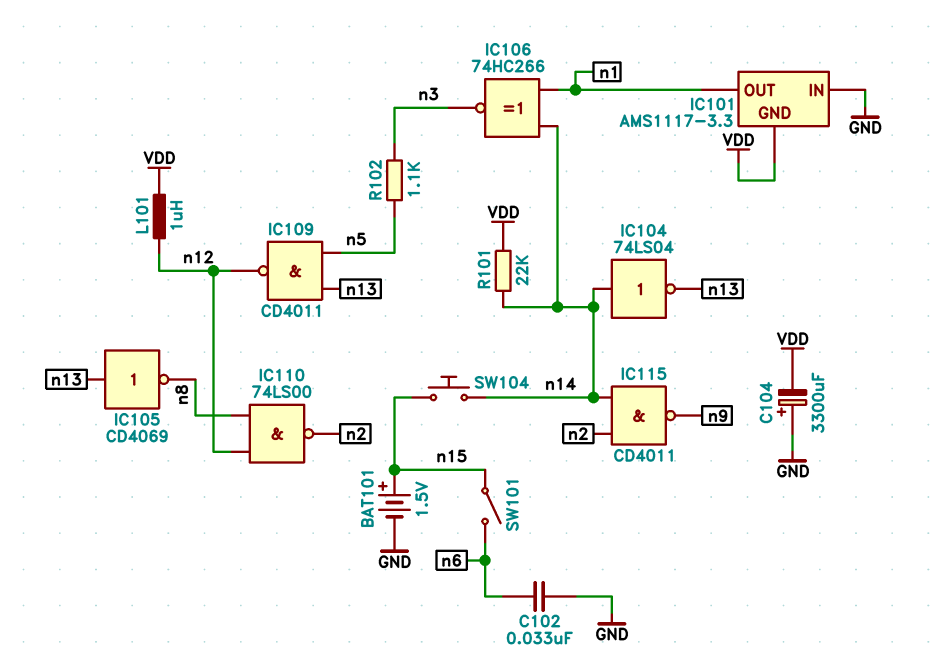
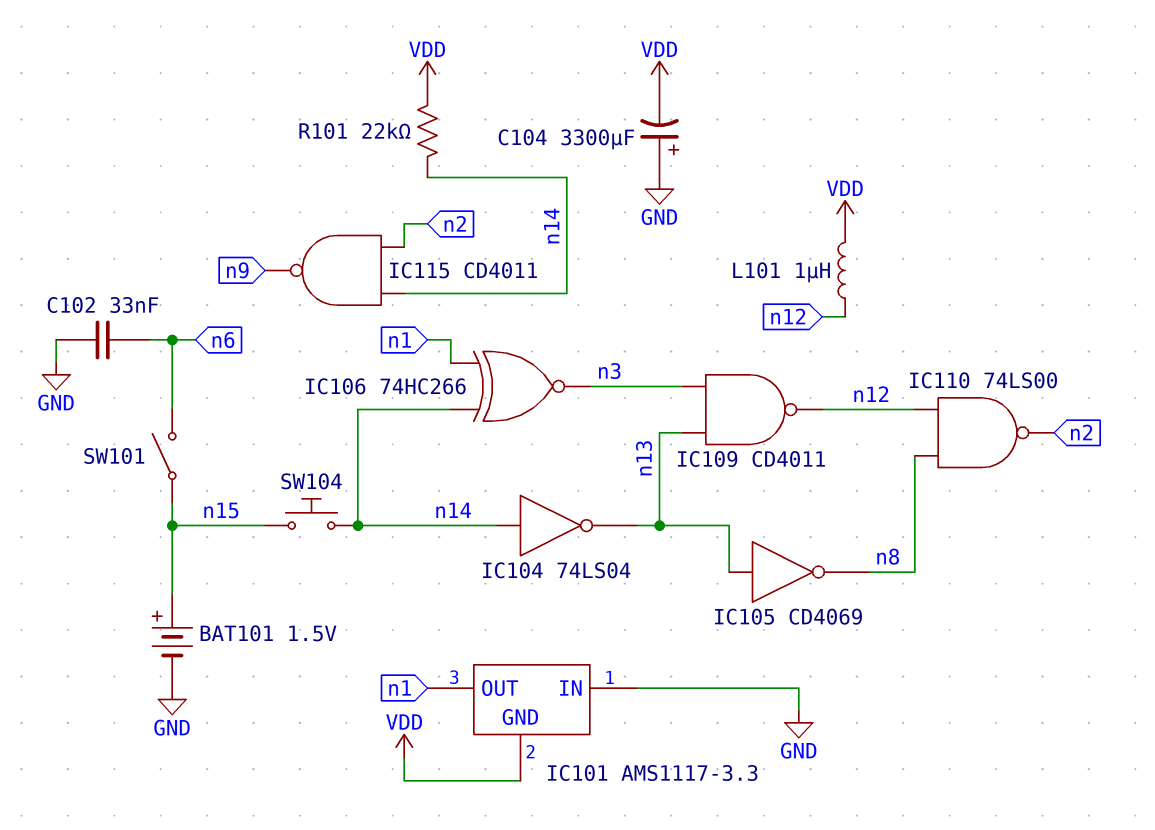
IC109: NAND CD4011 (in n5, in n13, out n12) -> NAND CD4011 (in n3, in n13, out n12)
R102: 1.1k (n3, n5) -> none

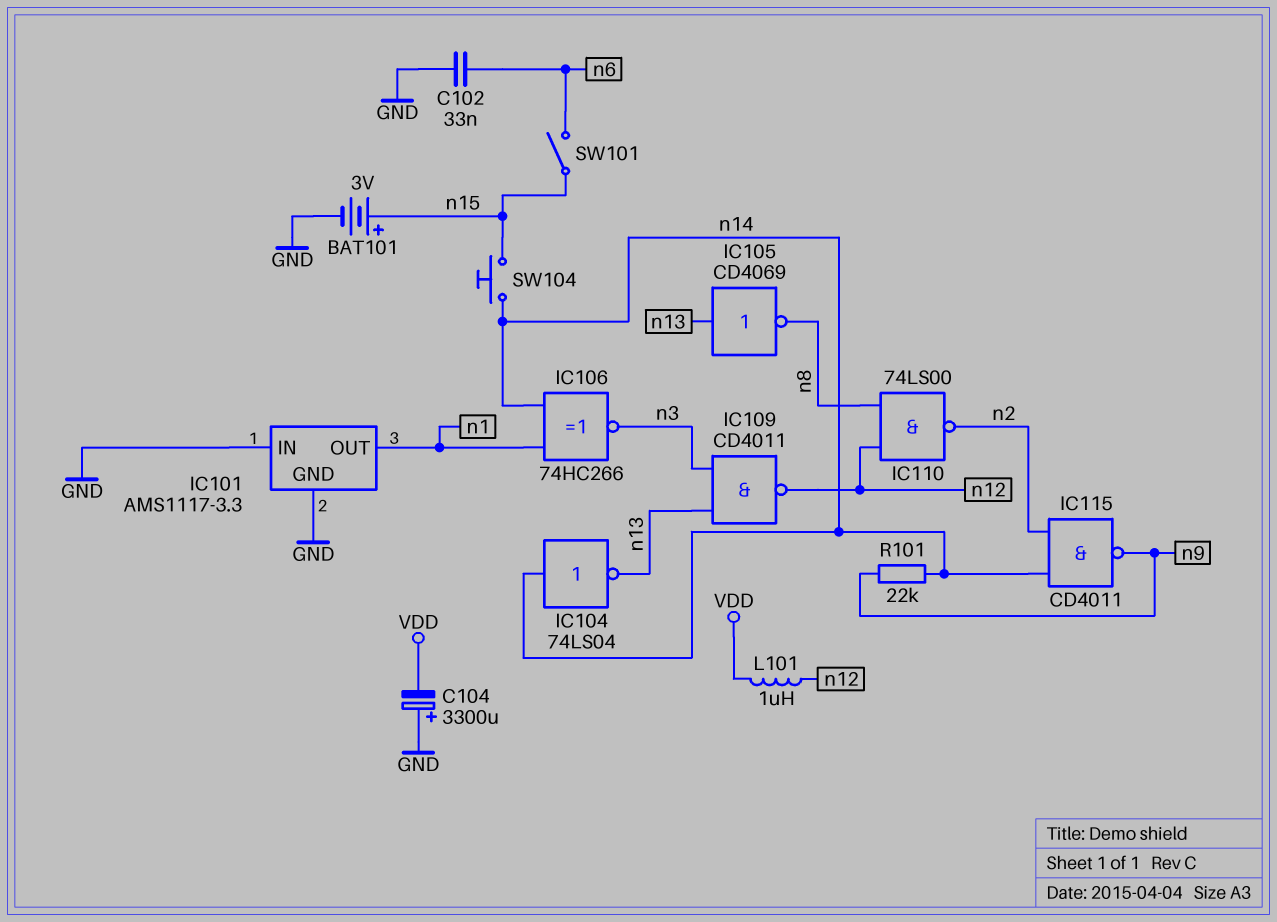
BAT101: 1.5V (plus n15, minus GND) -> 3V (plus n15, minus GND)
IC101 pin GND: VDD -> GND
R101: 22k (VDD, n14) -> 22k (n9, n14)

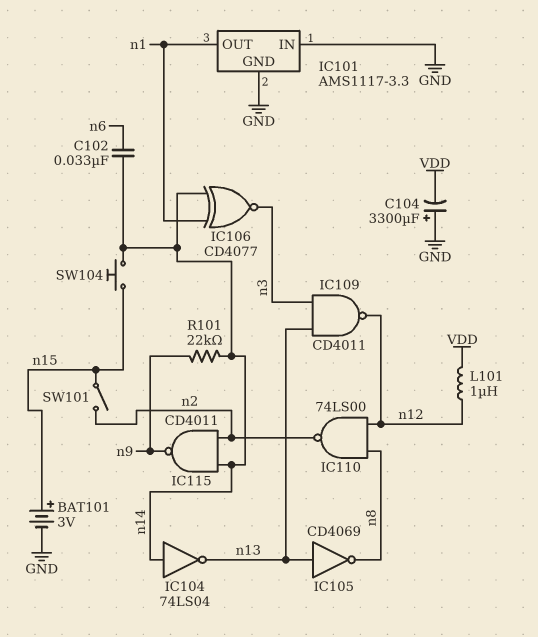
C102: 33nF (GND, n6) -> 33nF (n6, n14)
IC106: XNOR 74HC266 (in n1, in n14, out n3) -> XNOR CD4077 (in n1, in n14, out n3)
SW101: switch (n6, n15) -> switch (n2, n15)

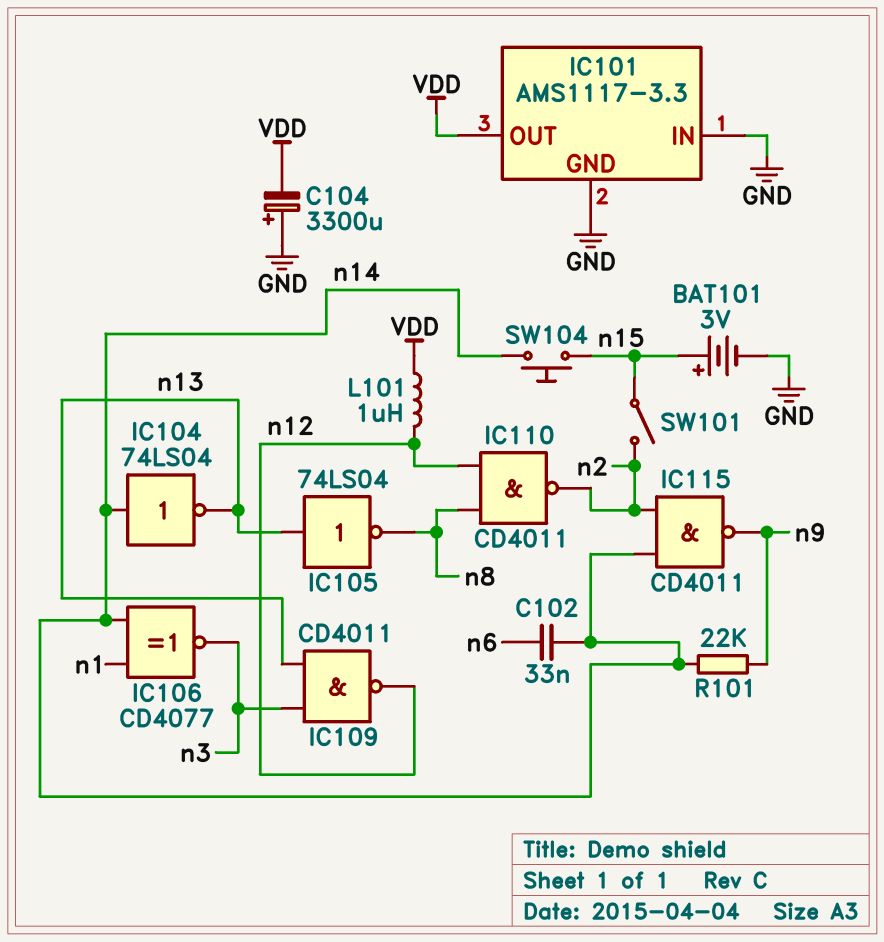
IC101 pin OUT: n1 -> VDD
IC105: NOT CD4069 (in n13, out n8) -> NOT 74LS04 (in n13, out n8)
IC110: NAND 74LS00 (in n8, in n12, out n2) -> NAND CD4011 (in n8, in n12, out n2)

